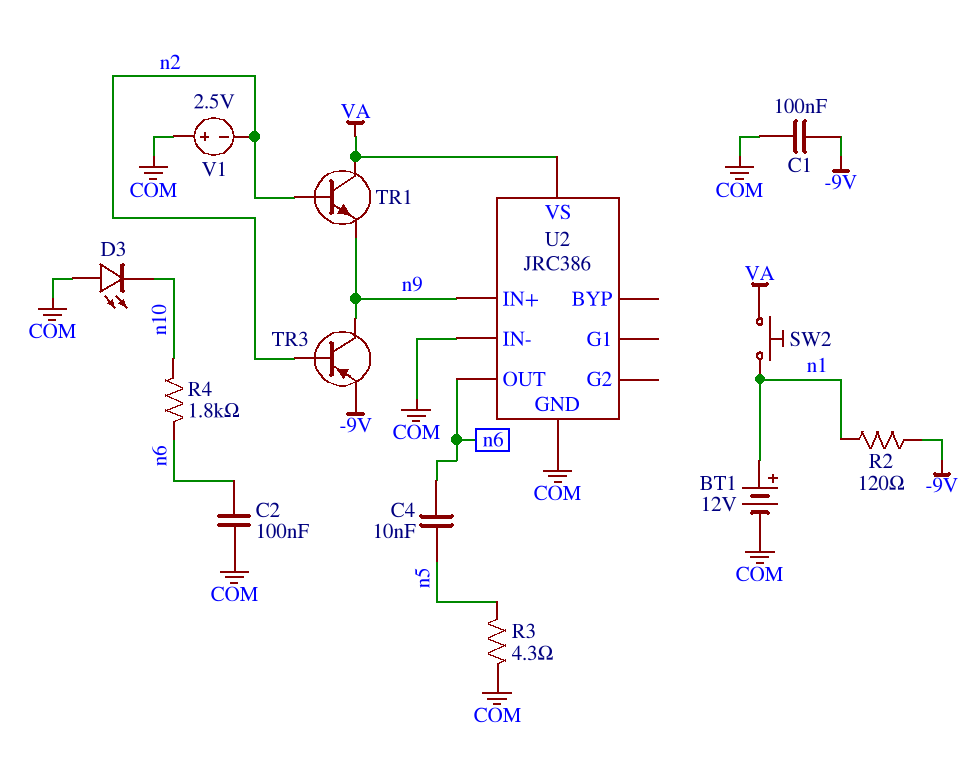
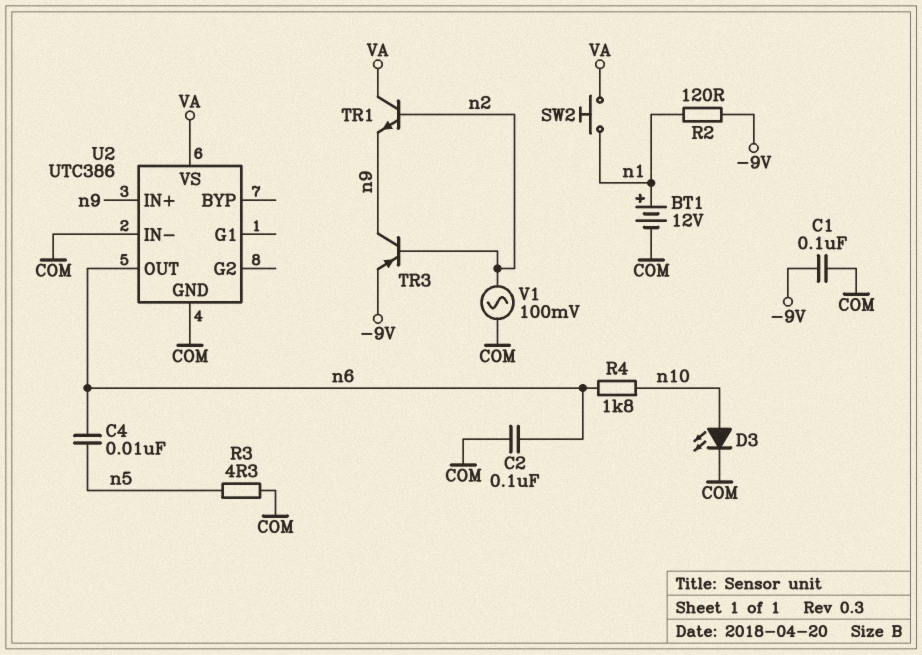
D3: LED (A COM, K n10) -> LED (A n10, K COM)
U2: JRC386 -> UTC386
V1: 2.5V (plus COM, minus n2) -> AC 100mV (COM, n2)

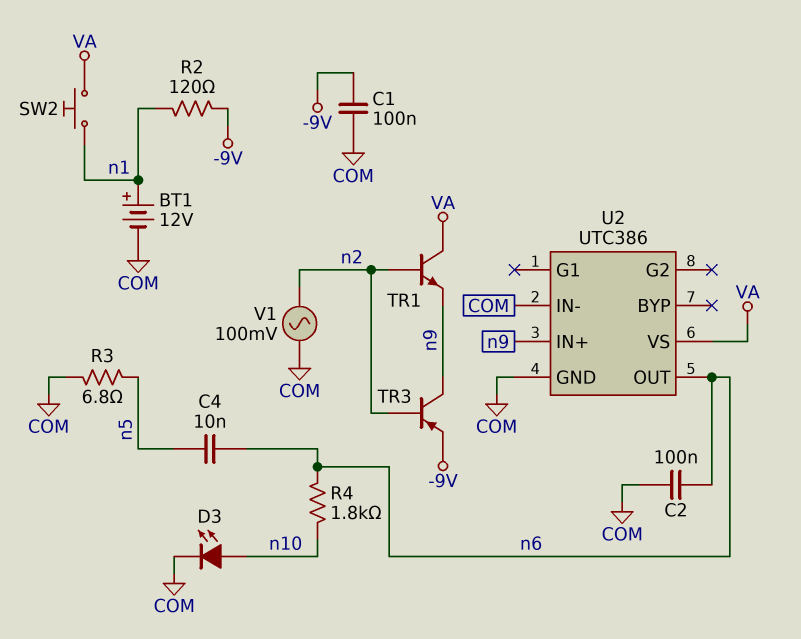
R3: 4.3 (COM, n5) -> 6.8 (COM, n5)

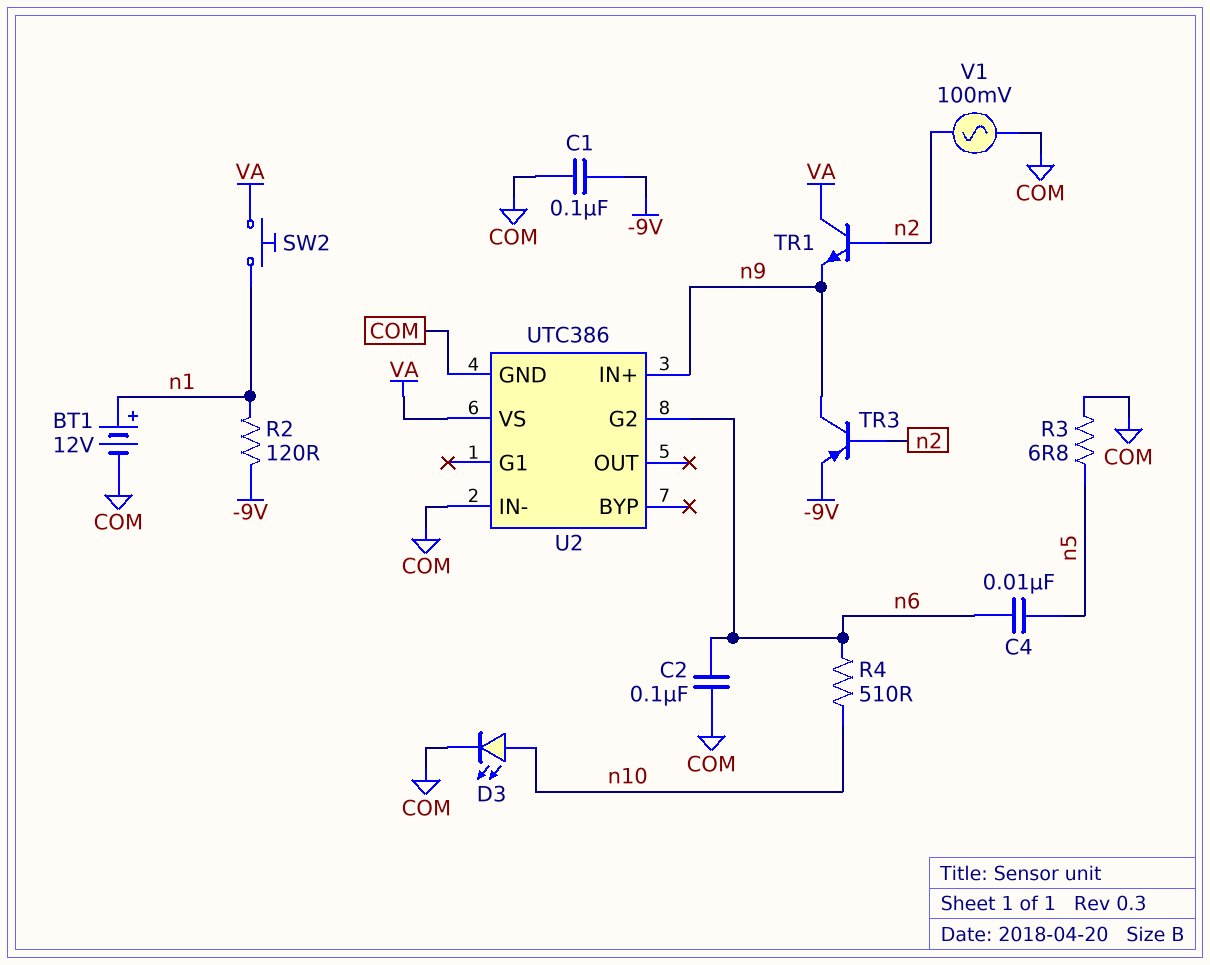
R4: 1.8k (n6, n10) -> 510 (n6, n10)
U2 pin G2: none -> n6
U2 pin OUT: n6 -> none

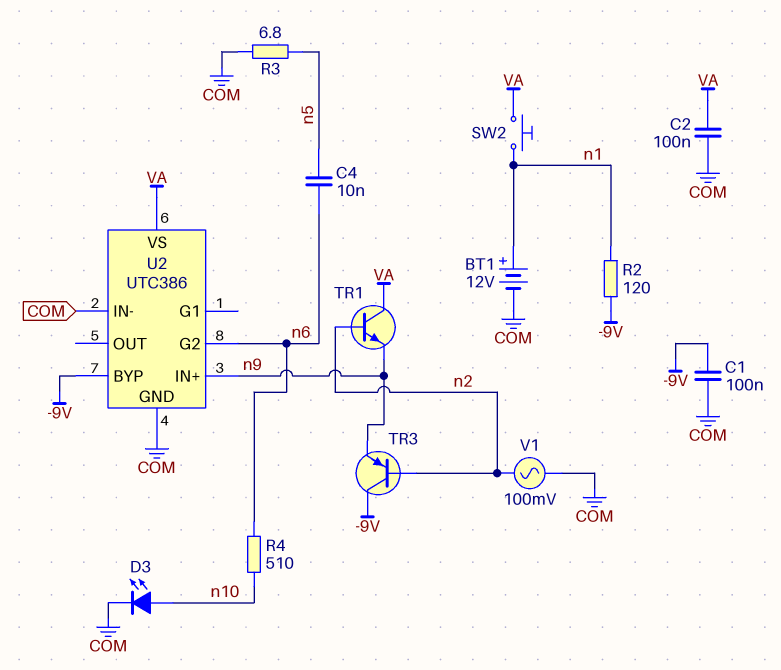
C2: 100nF (COM, n6) -> 100nF (COM, VA)
TR3: PNP (B n2, C n9, E -9V) -> PNP (B n2, C -9V, E n9)
U2 pin BYP: none -> -9V

